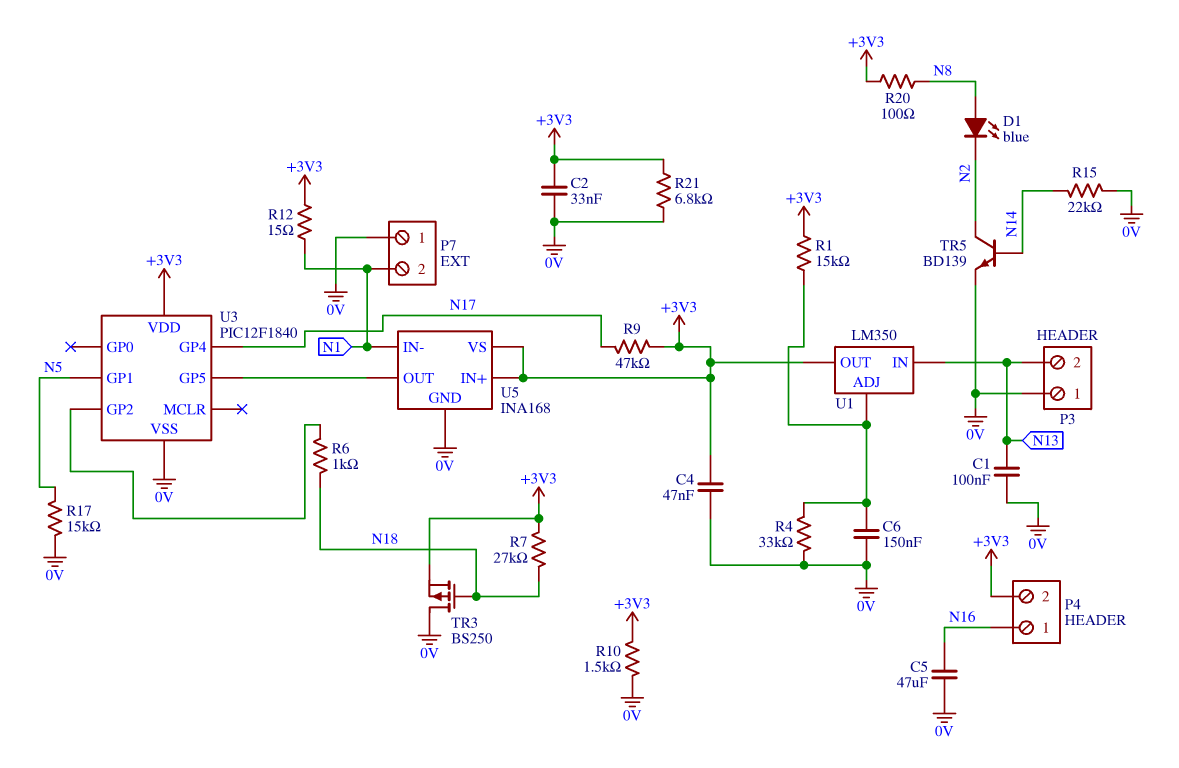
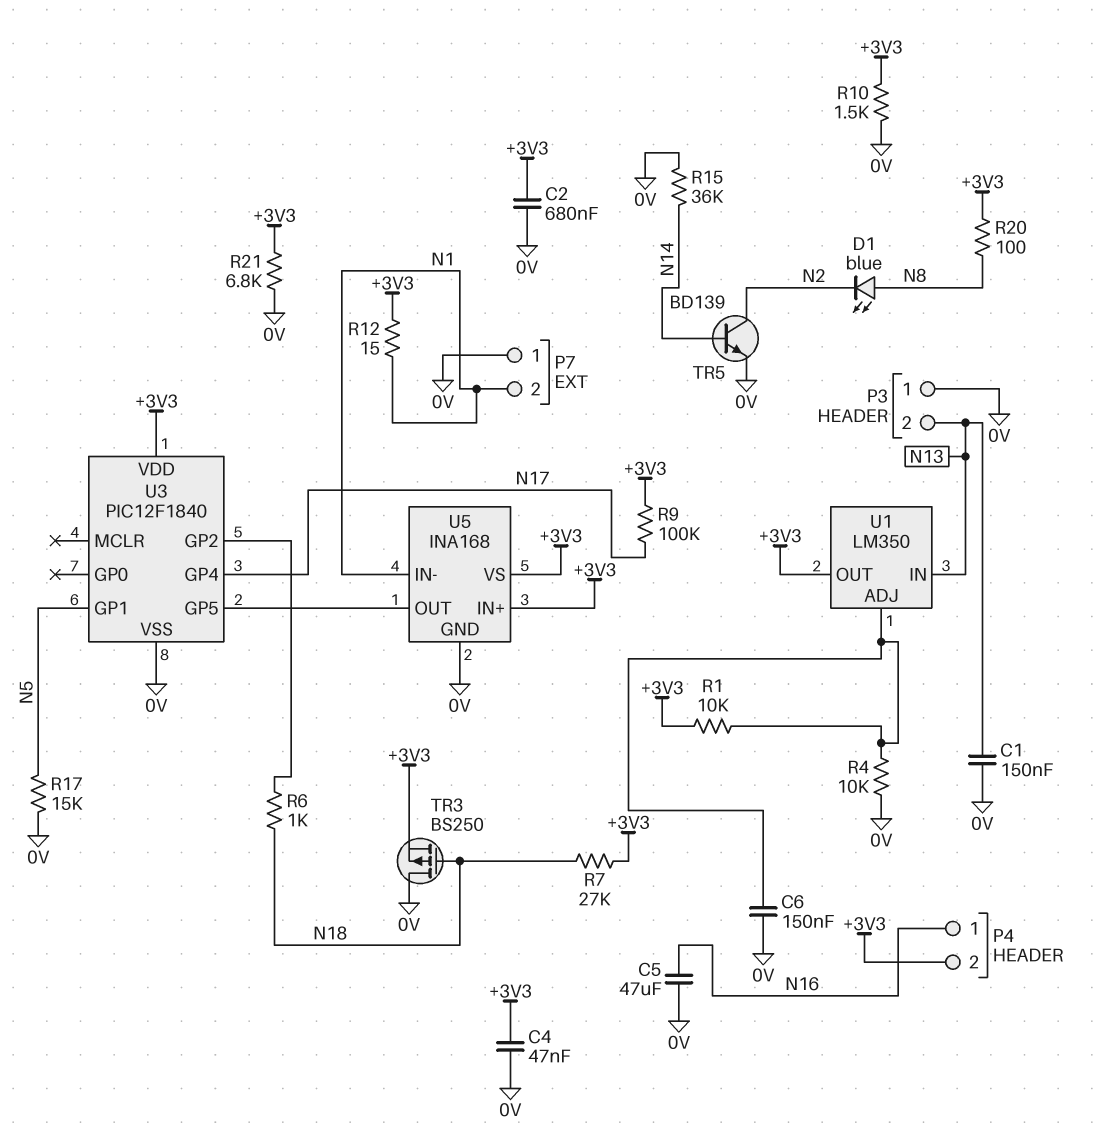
C1: 100nF (0V, N13) -> 150nF (0V, N13)
C2: 33nF (+3V3, 0V) -> 680nF (+3V3, 0V)
R1: 15k (+3V3, U1/ADJ) -> 10k (+3V3, U1/ADJ)
R4: 33k (0V, U1/ADJ) -> 10k (0V, U1/ADJ)
R9: 47k (+3V3, N17) -> 100k (+3V3, N17)
R15: 22k (0V, N14) -> 36k (0V, N14)

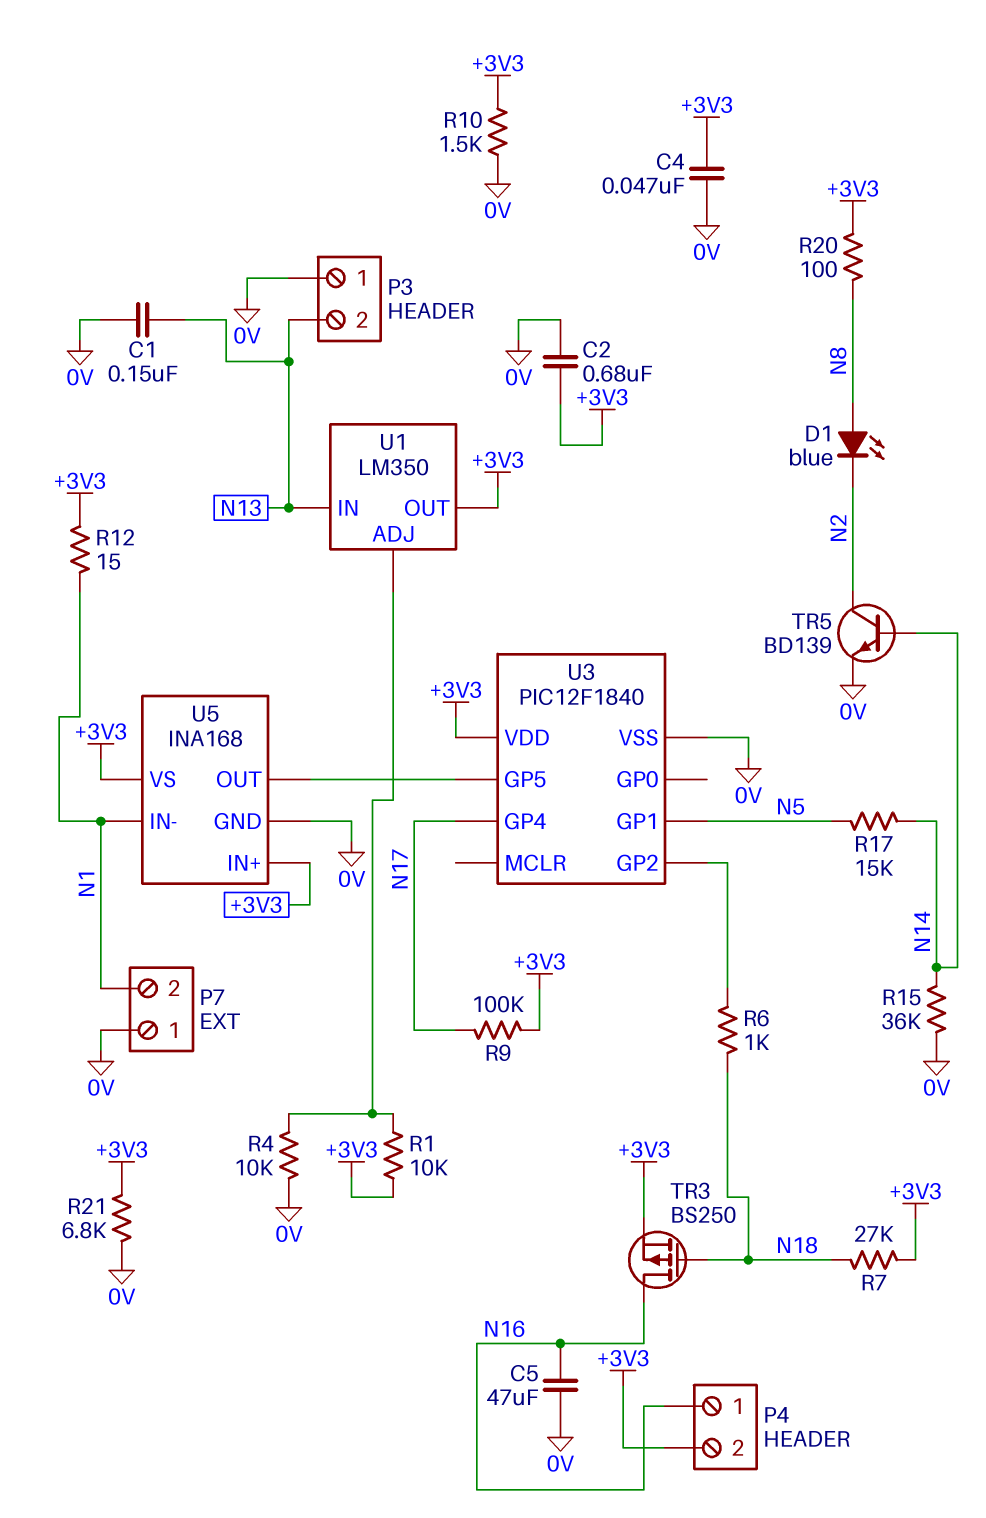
C6: 150nF (0V, U1/ADJ) -> none
R17: 15k (0V, N5) -> 15k (N5, N14)
TR3: PMOS BS250 (G N18, D 0V, S +3V3) -> PMOS BS250 (G N18, D N16, S +3V3)

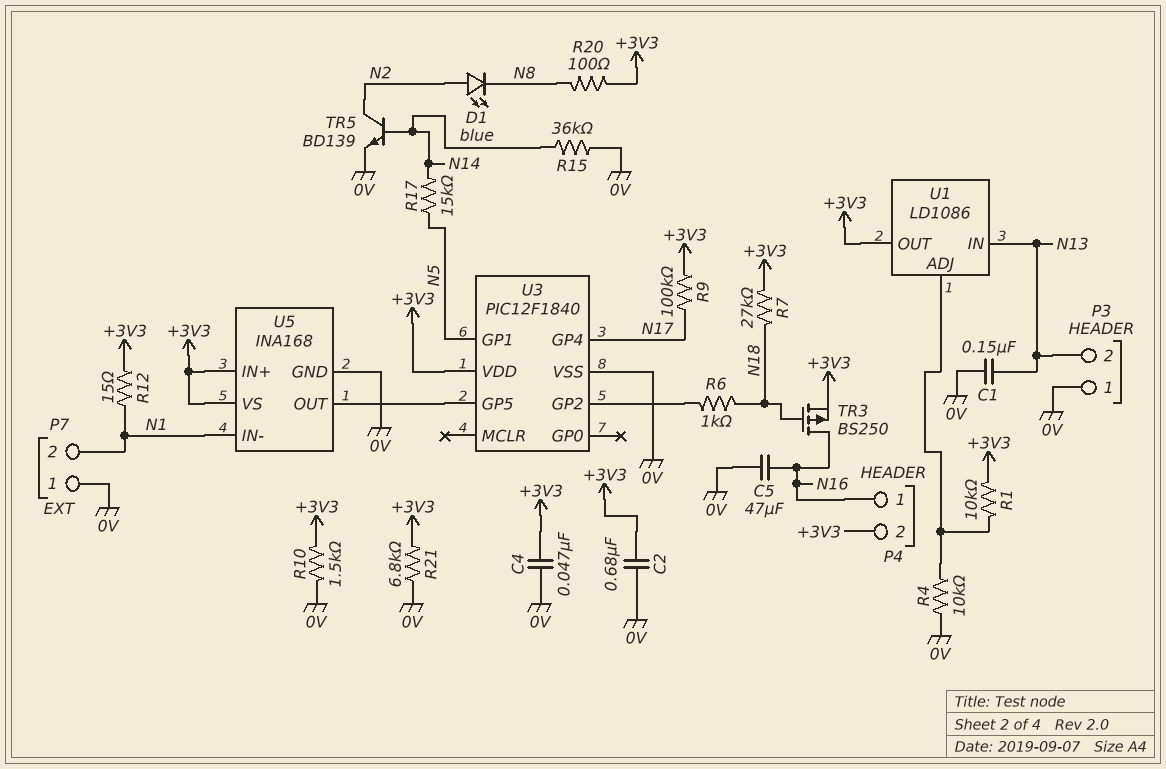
D1: LED blue (A N8, K N2) -> LED blue (A N2, K N8)
U1: LM350 -> LD1086

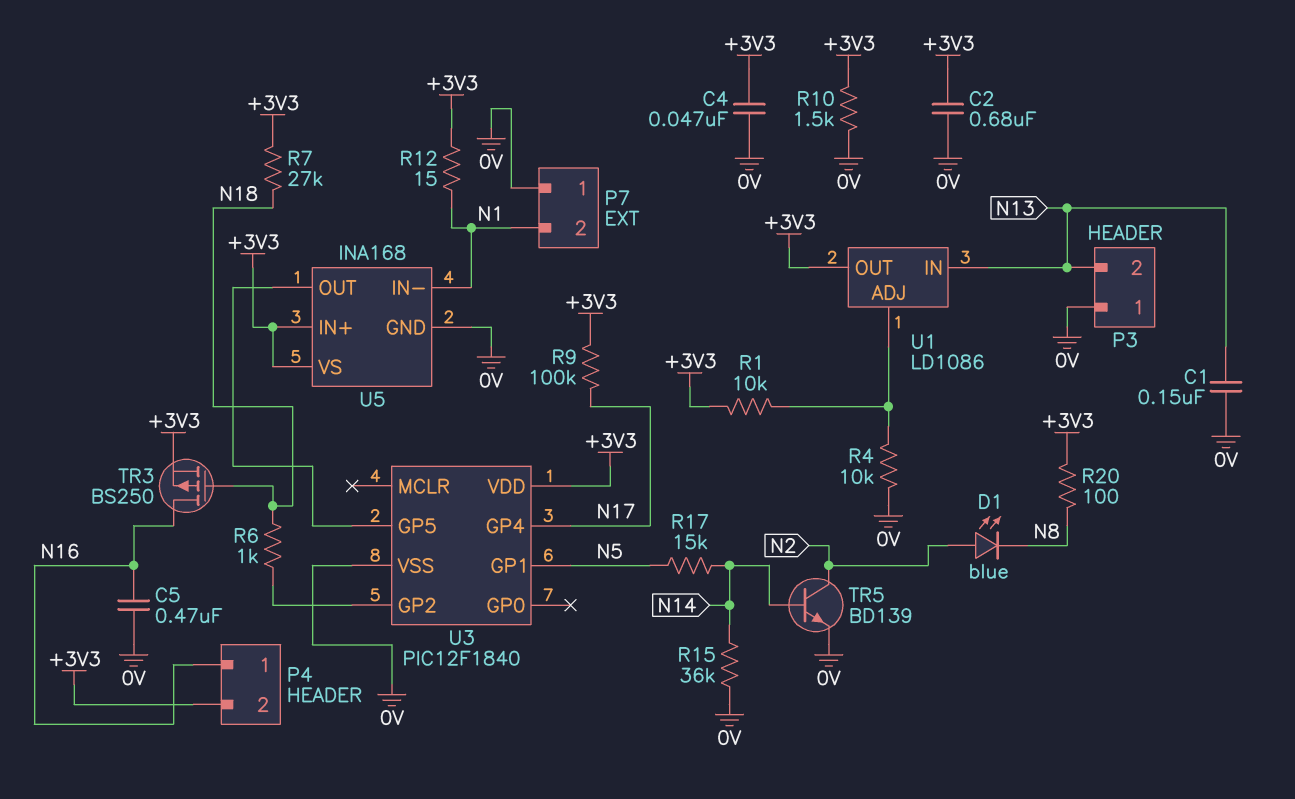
C5: 47uF (0V, N16) -> 470nF (0V, N16)
R21: 6.8k (+3V3, 0V) -> none

